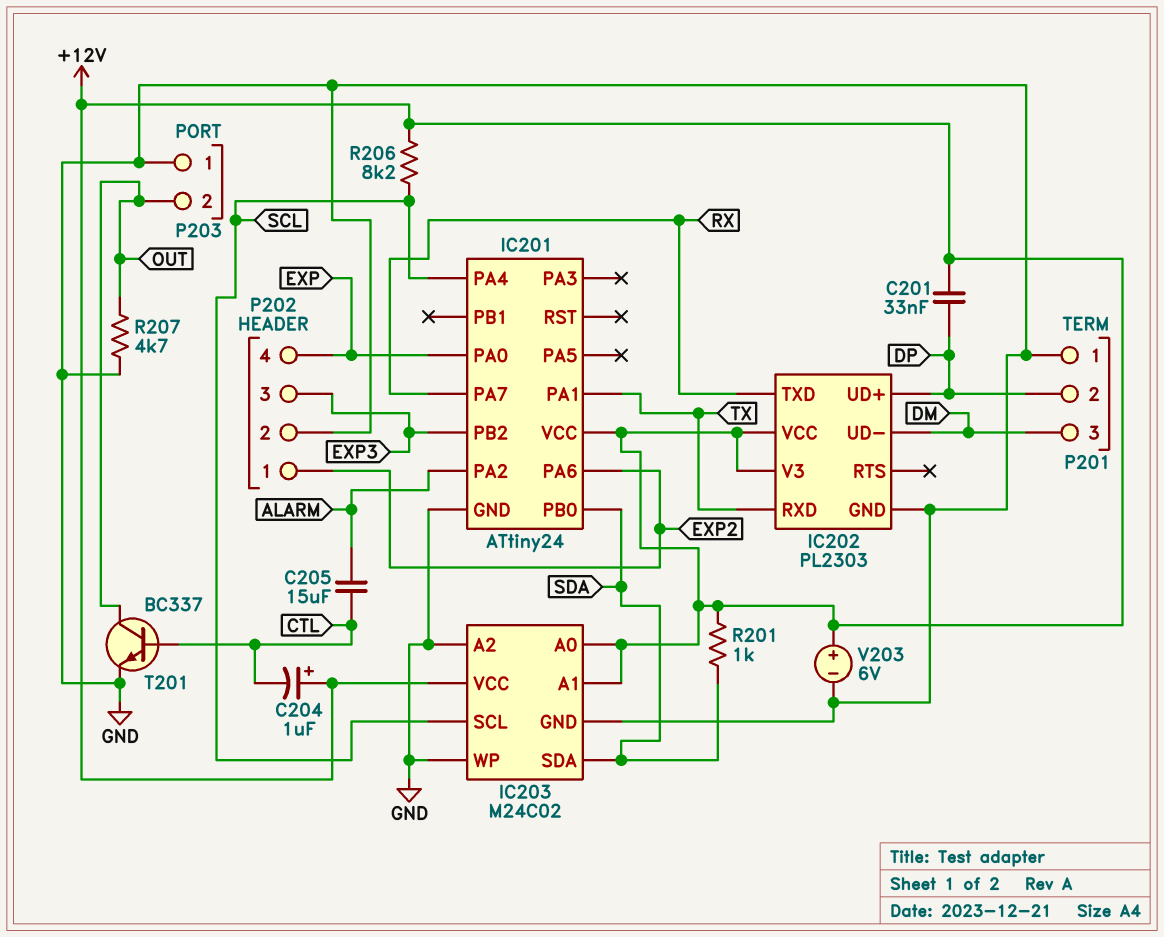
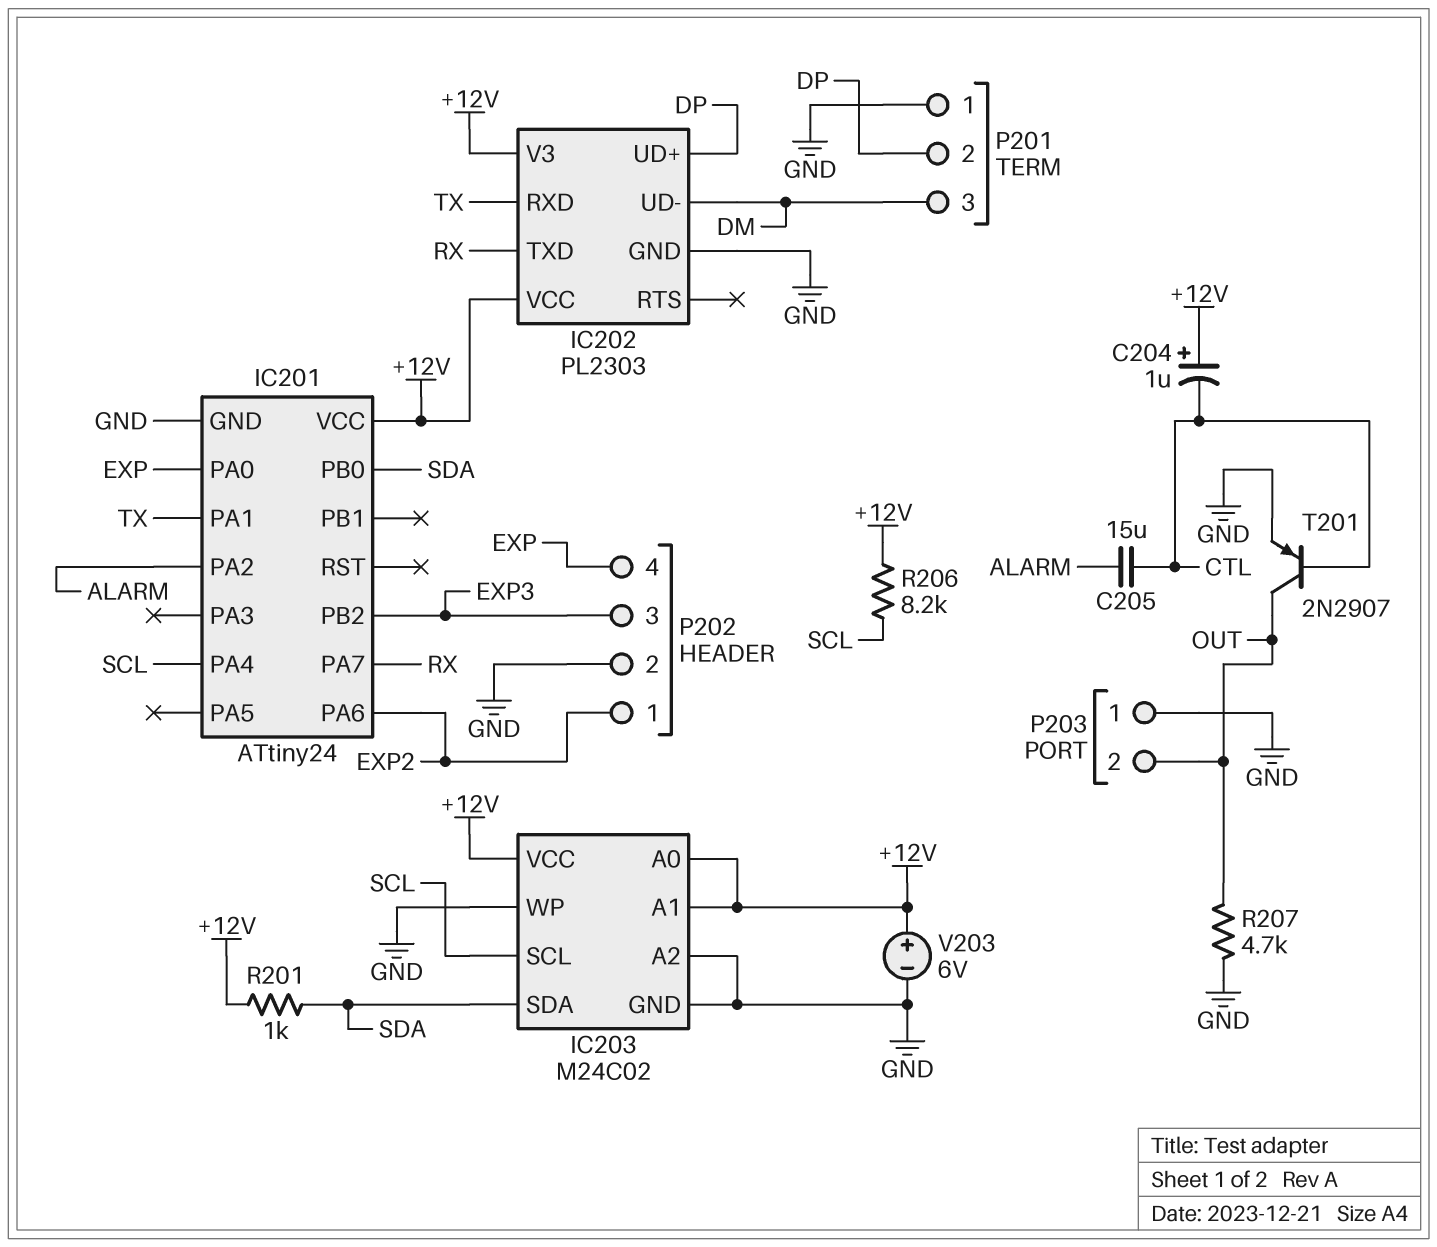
C201: 33nF (+12V, DP) -> none
T201: NPN BC337 (B CTL, C OUT, E GND) -> PNP 2N2907 (B CTL, C OUT, E GND)

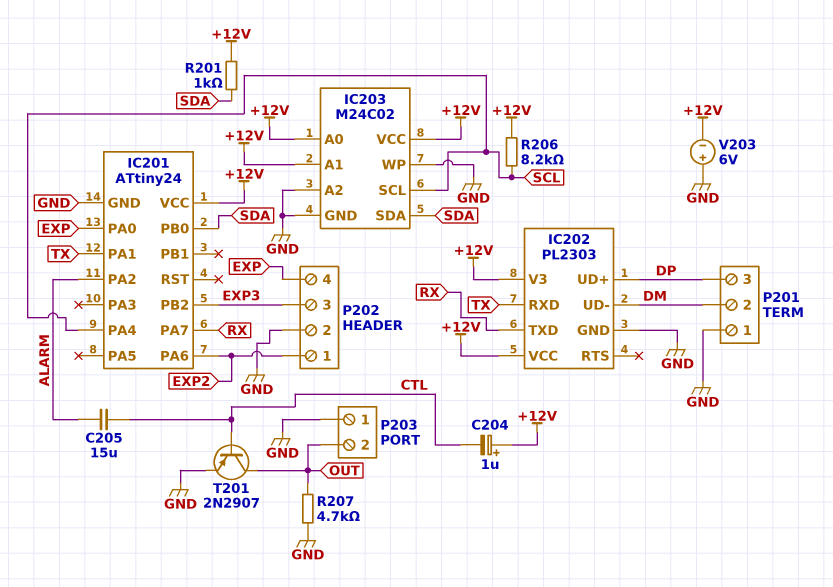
P201 pin 2: DP -> DM
P201 pin 3: DM -> DP
V203: 6V (plus +12V, minus GND) -> 6V (plus GND, minus +12V)

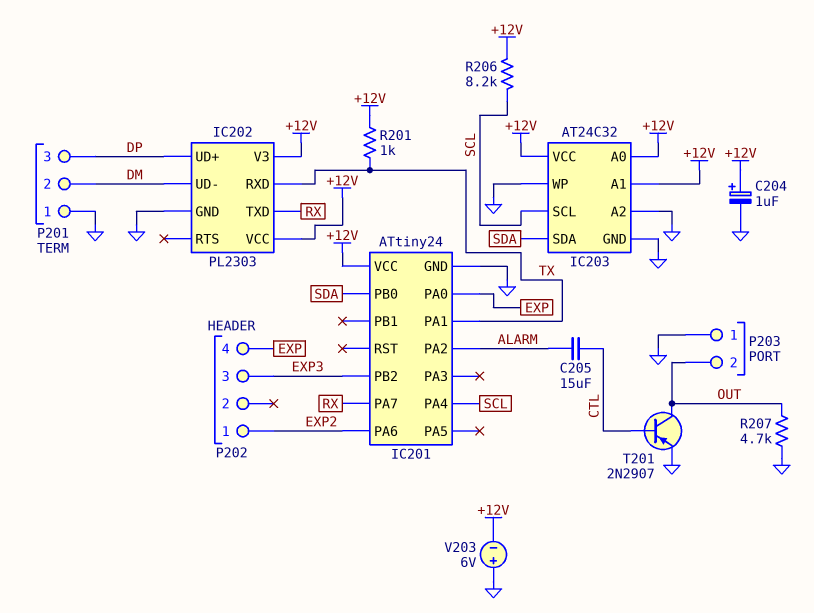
C204: 1uF (plus +12V, minus CTL) -> 1uF (plus +12V, minus GND)
IC203: M24C02 -> AT24C32
P202 pin 2: GND -> none
R201: 1k (+12V, SDA) -> 1k (+12V, TX)

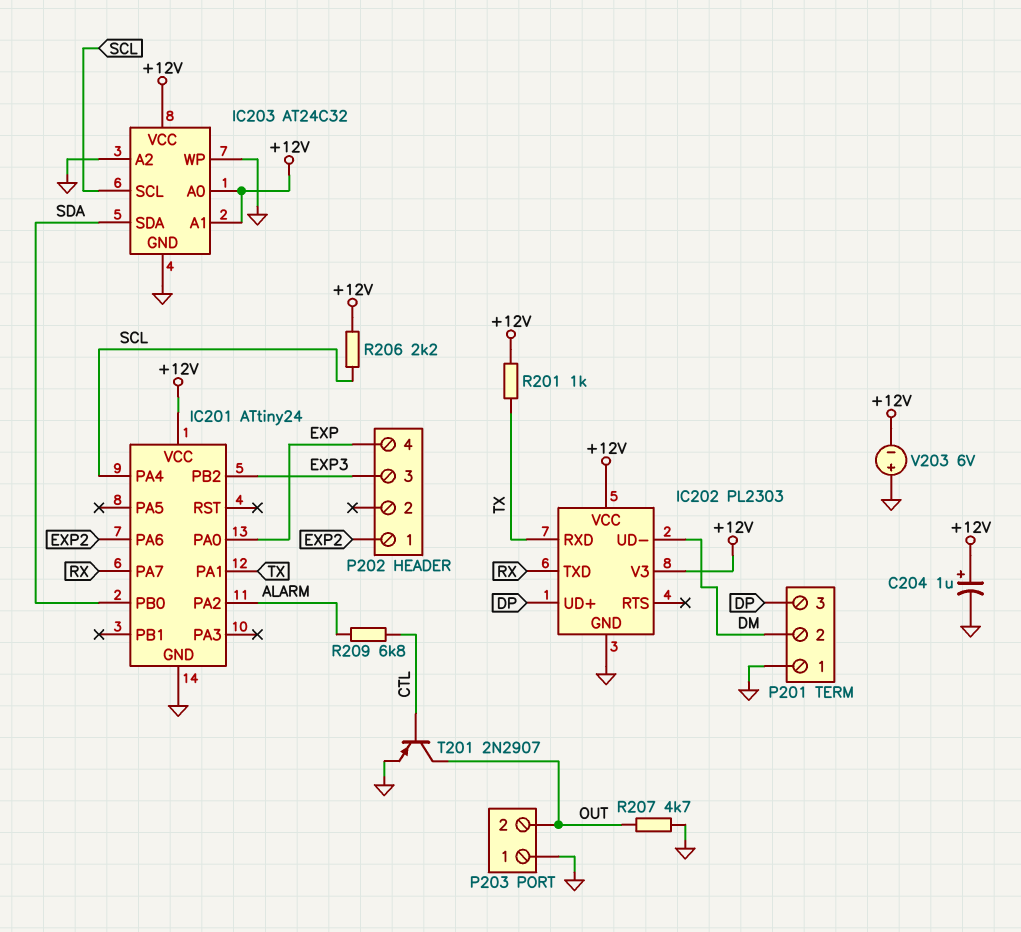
C205: 15uF (ALARM, CTL) -> none
R206: 8.2k (+12V, SCL) -> 2.2k (+12V, SCL)
R209: none -> 6.8k (ALARM, CTL)

